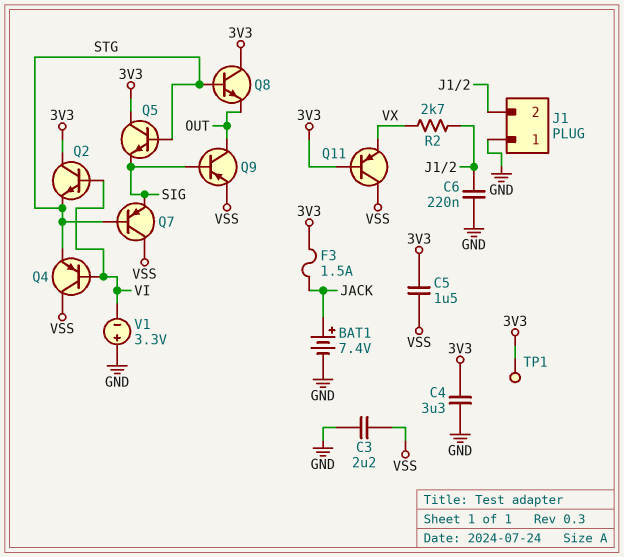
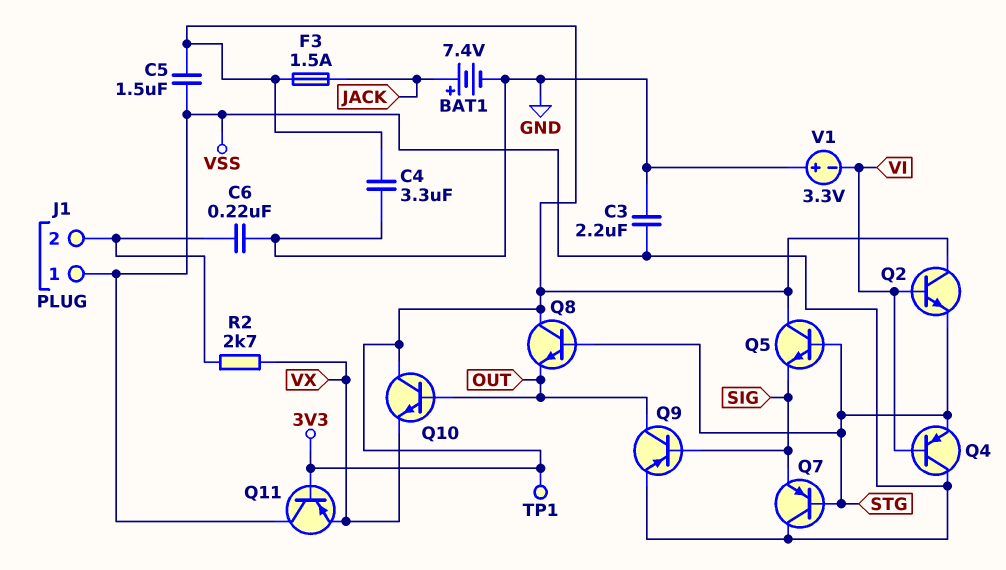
J1 pin 1: GND -> VSS
Q10: none -> NPN (B OUT, C 3V3, E VX)

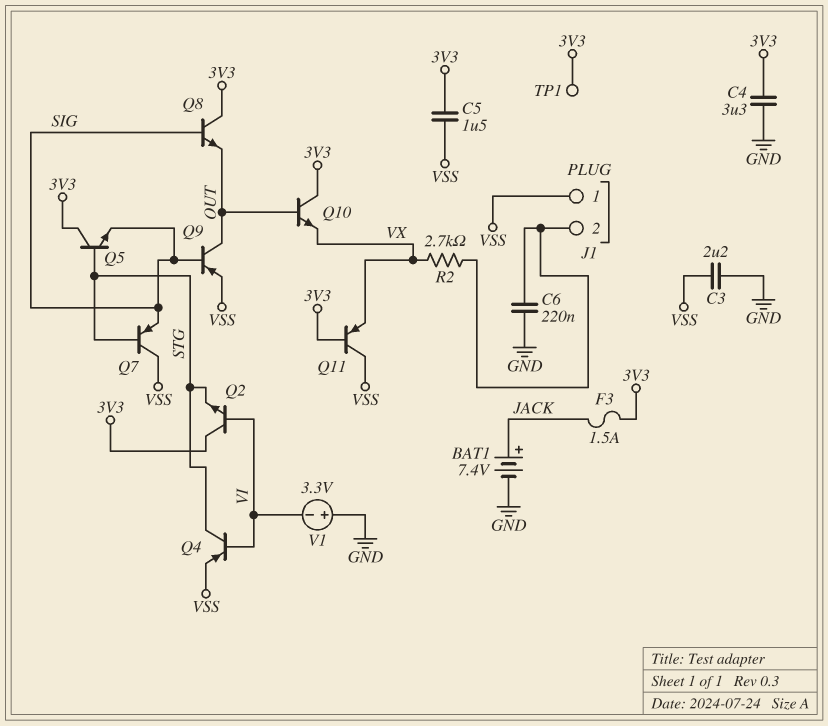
Q4: PNP (B VI, C VSS, E STG) -> PNP (B VI, C STG, E VSS)
Q8: NPN (B STG, C 3V3, E OUT) -> NPN (B SIG, C 3V3, E OUT)

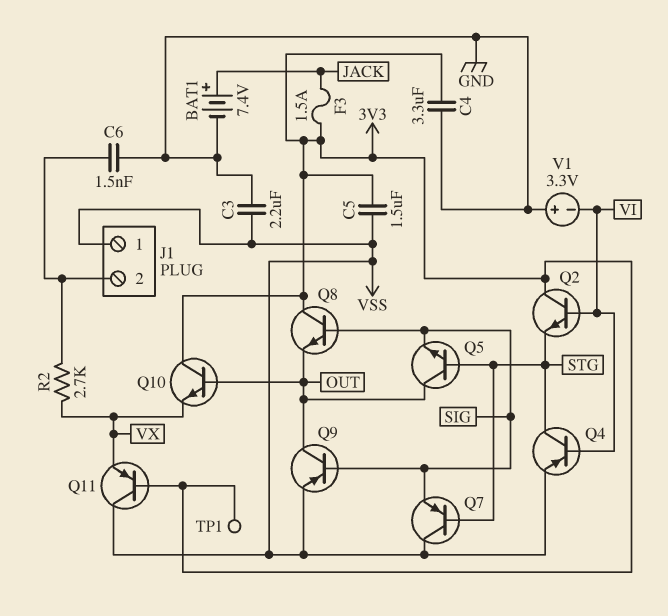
C6: 220nF (GND, J1/2) -> 1.5nF (GND, J1/2)
Q5: NPN (B STG, C 3V3, E SIG) -> NPN (B STG, C OUT, E SIG)

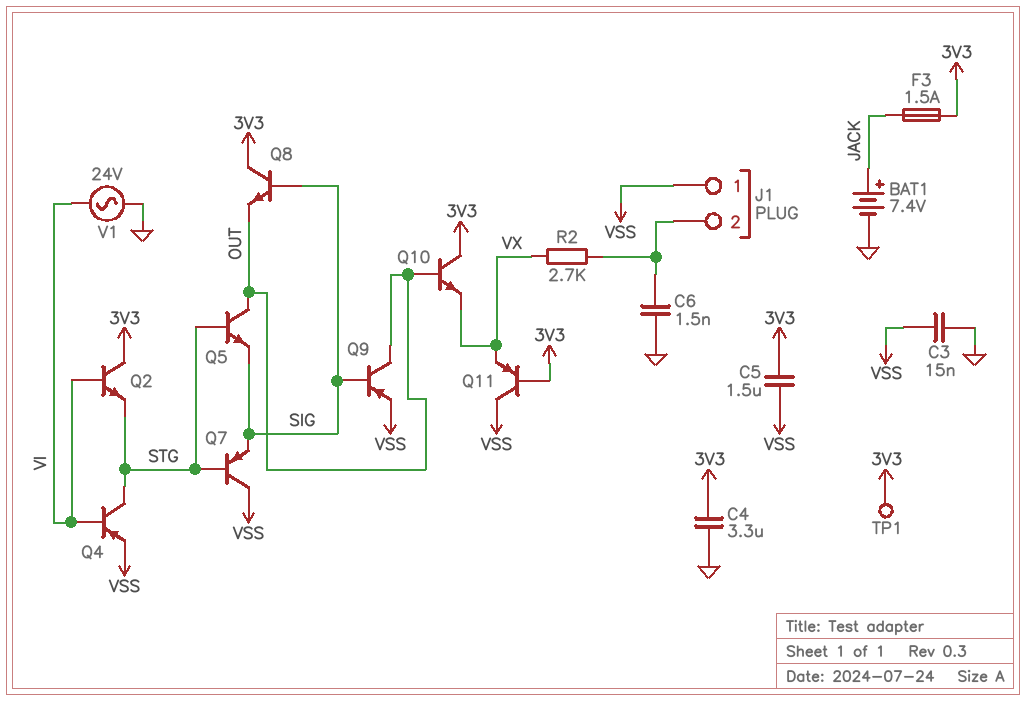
C3: 2.2uF (GND, VSS) -> 15nF (GND, VSS)
V1: 3.3V (plus GND, minus VI) -> AC 24V (GND, VI)

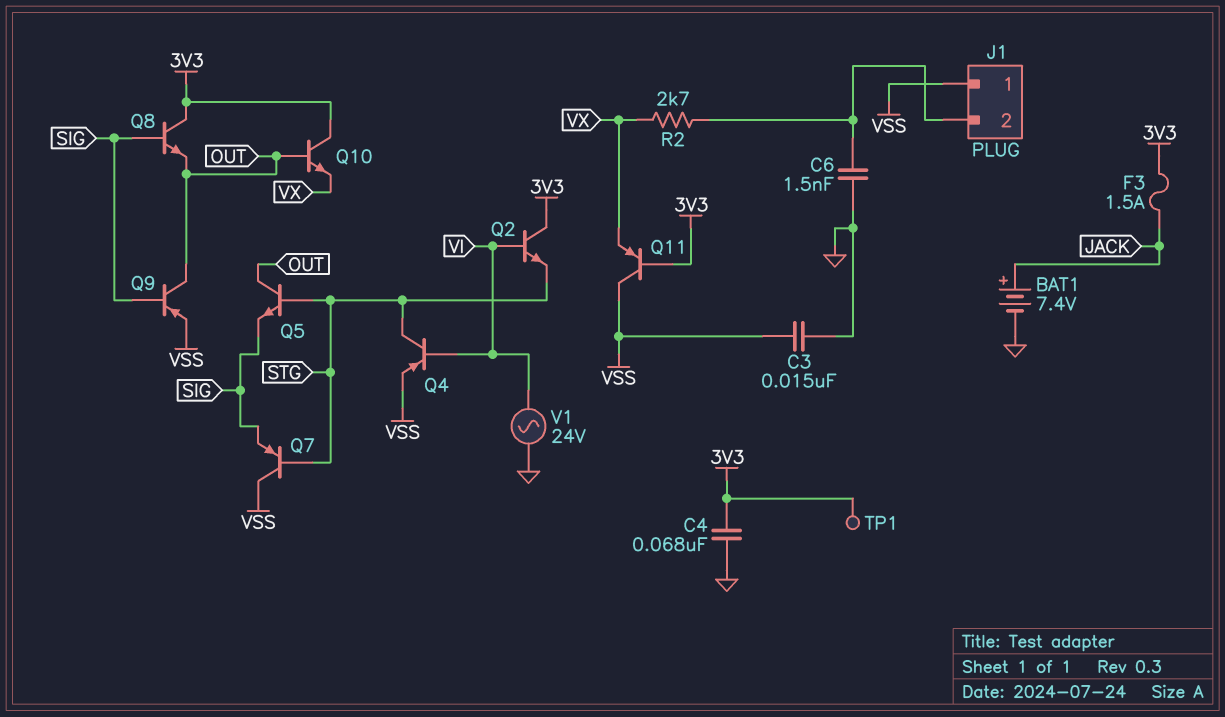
C4: 3.3uF (3V3, GND) -> 68nF (3V3, GND)
C5: 1.5uF (3V3, VSS) -> none

